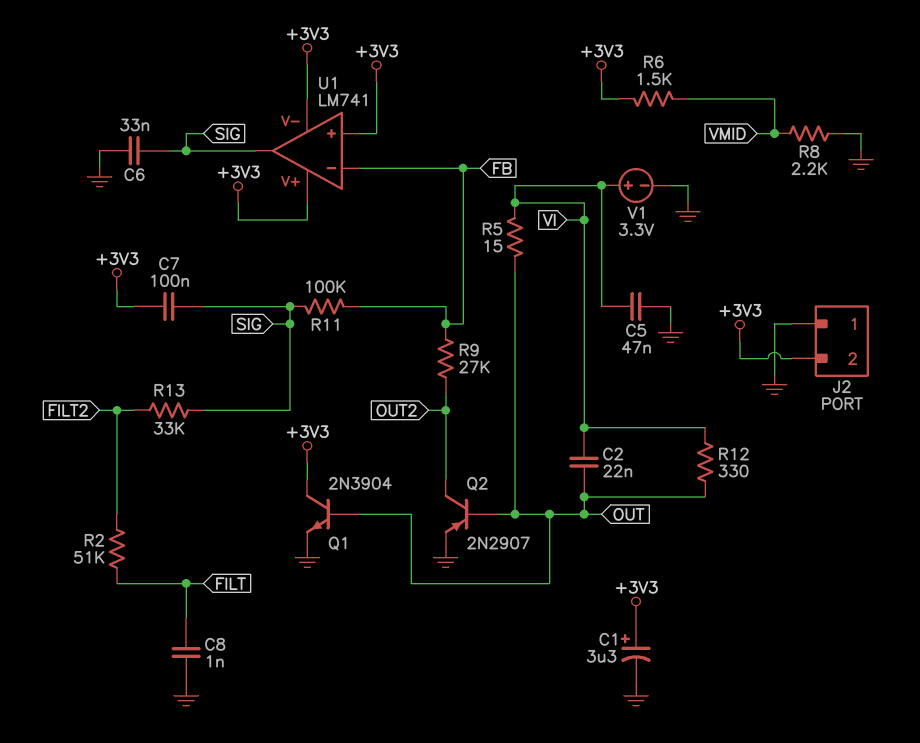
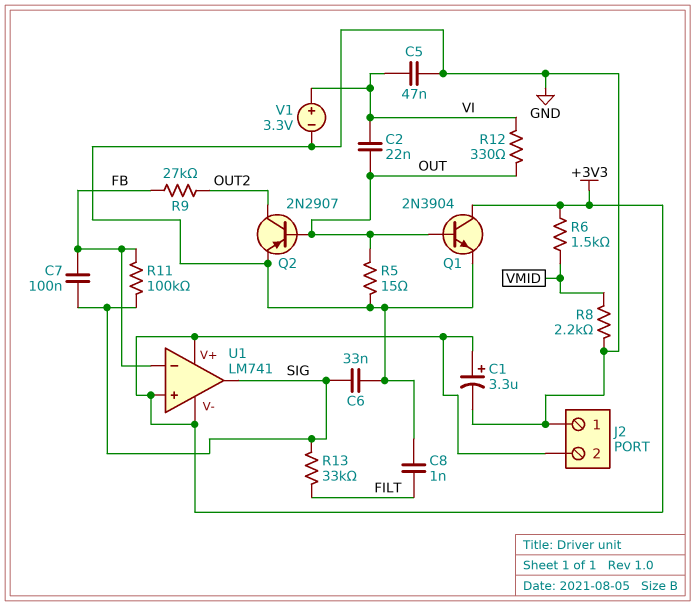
C7: 100nF (+3V3, SIG) -> 100nF (FB, SIG)
R2: 51k (FILT, FILT2) -> none
R5: 15 (OUT, VI) -> 15 (GND, OUT)
R13: 33k (FILT2, SIG) -> 33k (FILT, SIG)

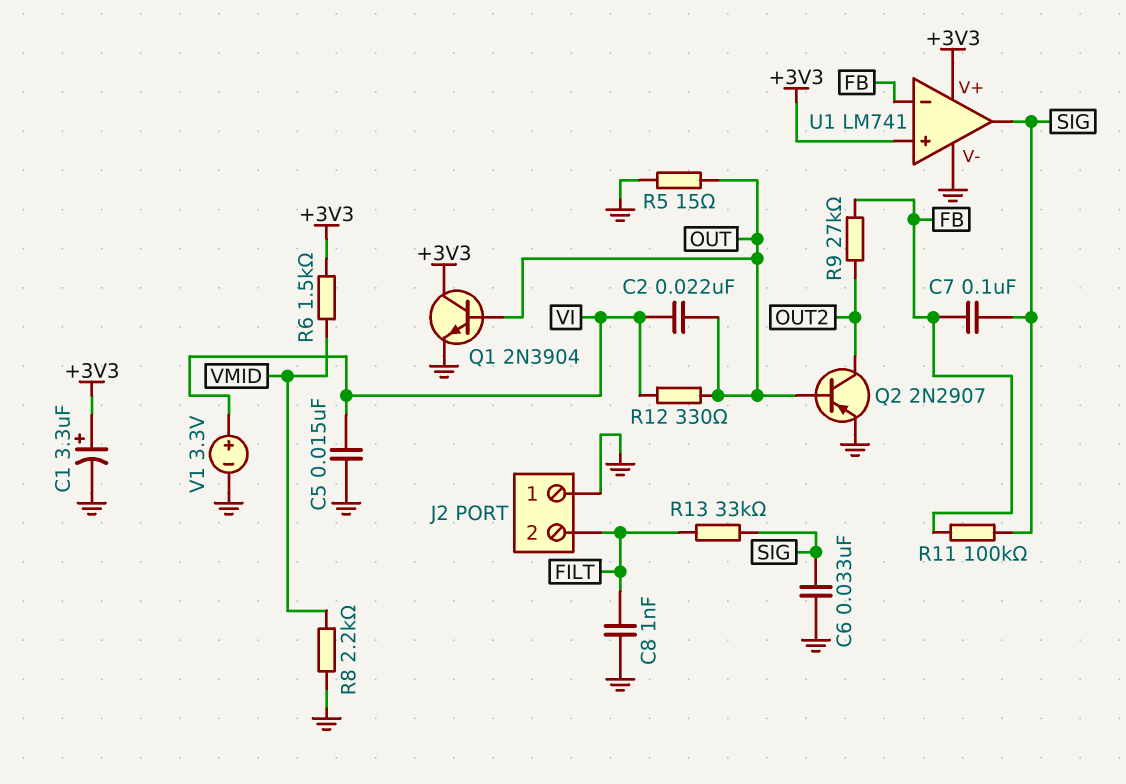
C5: 47nF (GND, VI) -> 15nF (GND, VI)
J2 pin 2: +3V3 -> FILT
U1 pin V-: +3V3 -> GND

